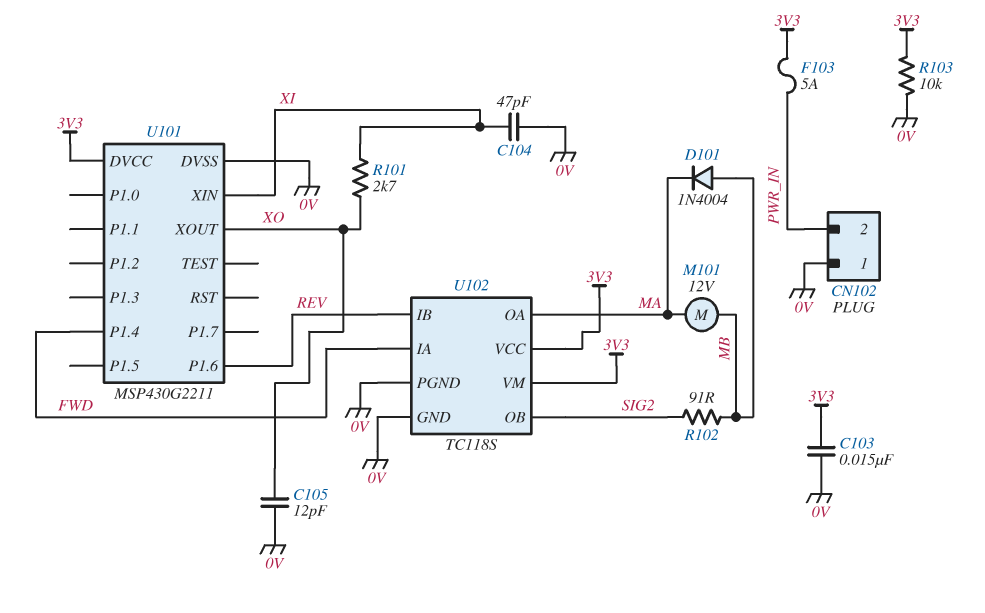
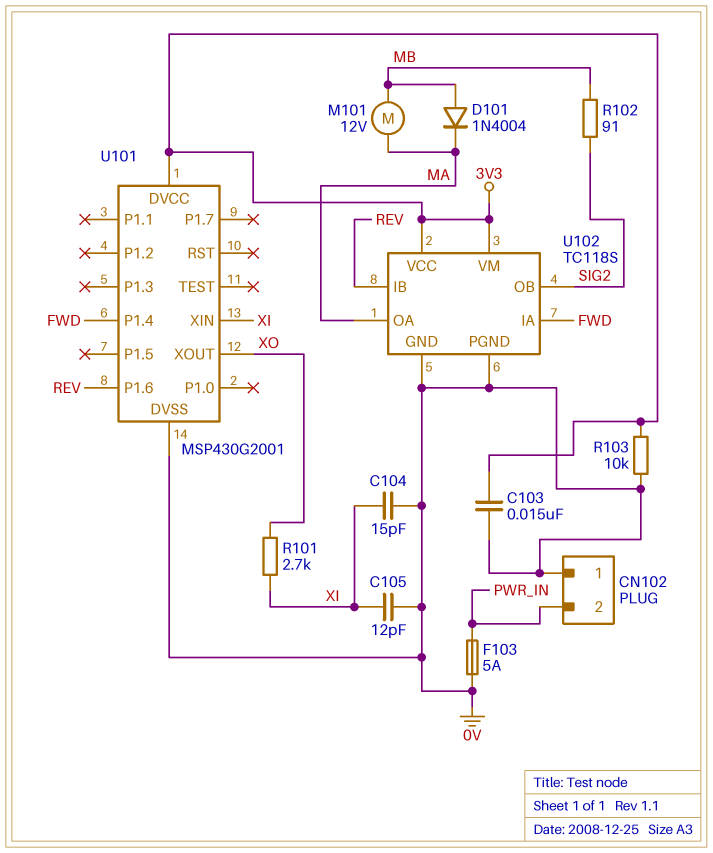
C104: 47pF (0V, XI) -> 15pF (0V, XI)
C105: 12pF (0V, XO) -> 12pF (0V, XI)
F103: 5A (3V3, PWR_IN) -> 5A (0V, PWR_IN)
U101: MSP430G2211 -> MSP430G2001

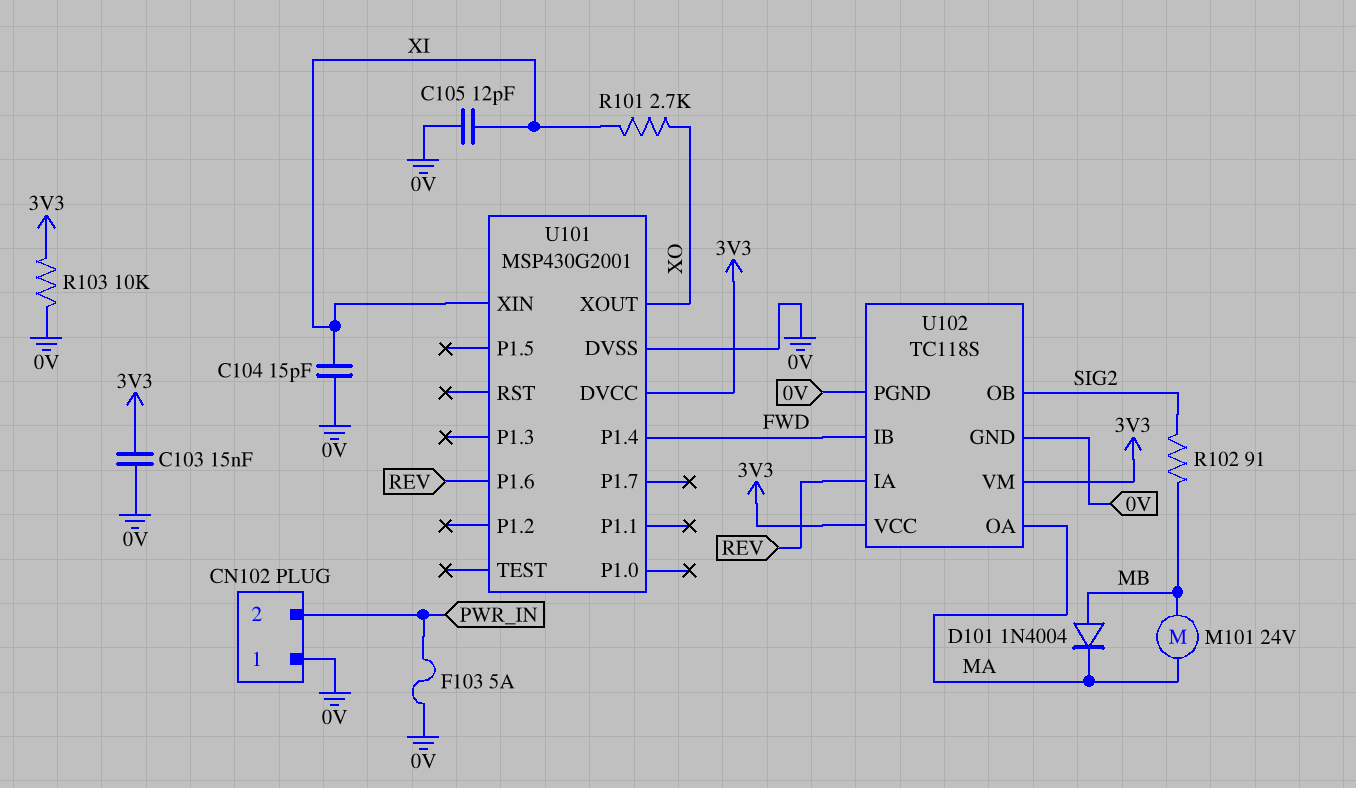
M101: motor 12V (MA, MB) -> motor 24V (MA, MB)
U102 pin IA: FWD -> REV
U102 pin IB: REV -> FWD

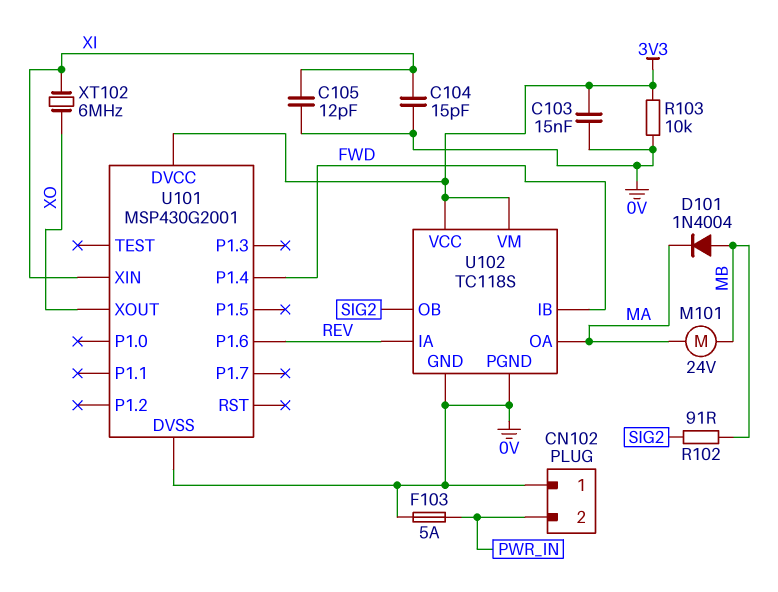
R101: 2.7k (XI, XO) -> none
XT102: none -> 6MHz (XI, XO)

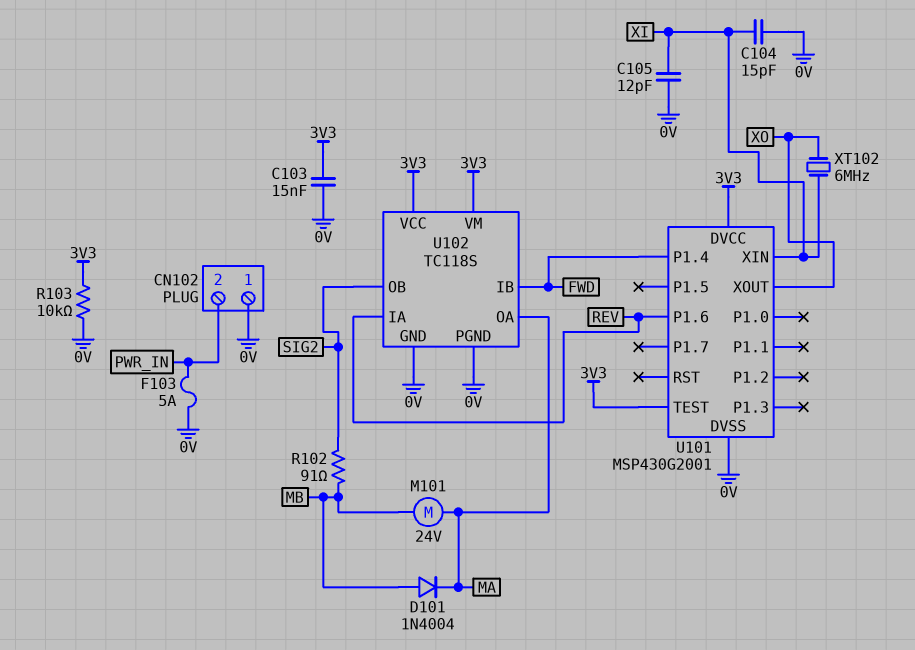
U101 pin TEST: none -> 3V3

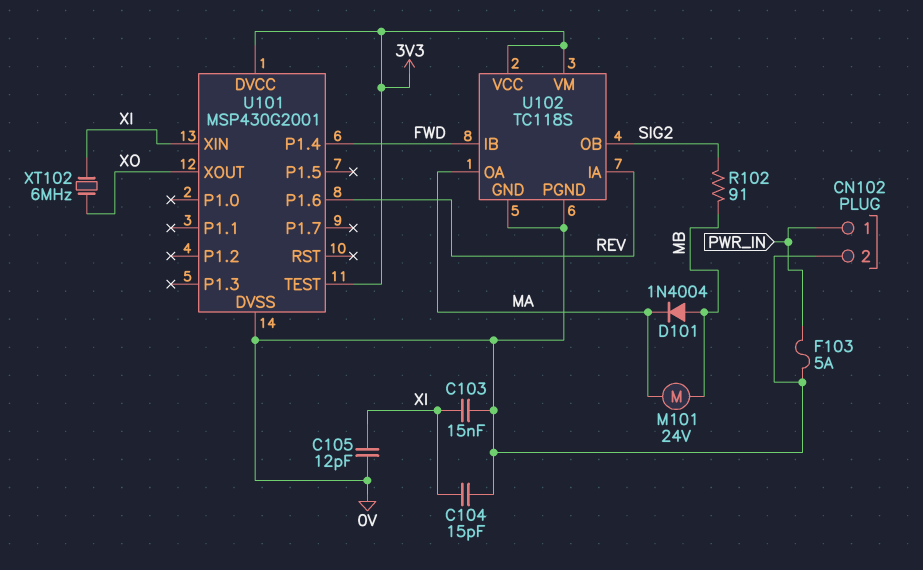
C103: 15nF (0V, 3V3) -> 15nF (0V, XI)
CN102 pin 1: 0V -> PWR_IN
CN102 pin 2: PWR_IN -> 0V
R103: 10k (0V, 3V3) -> none

